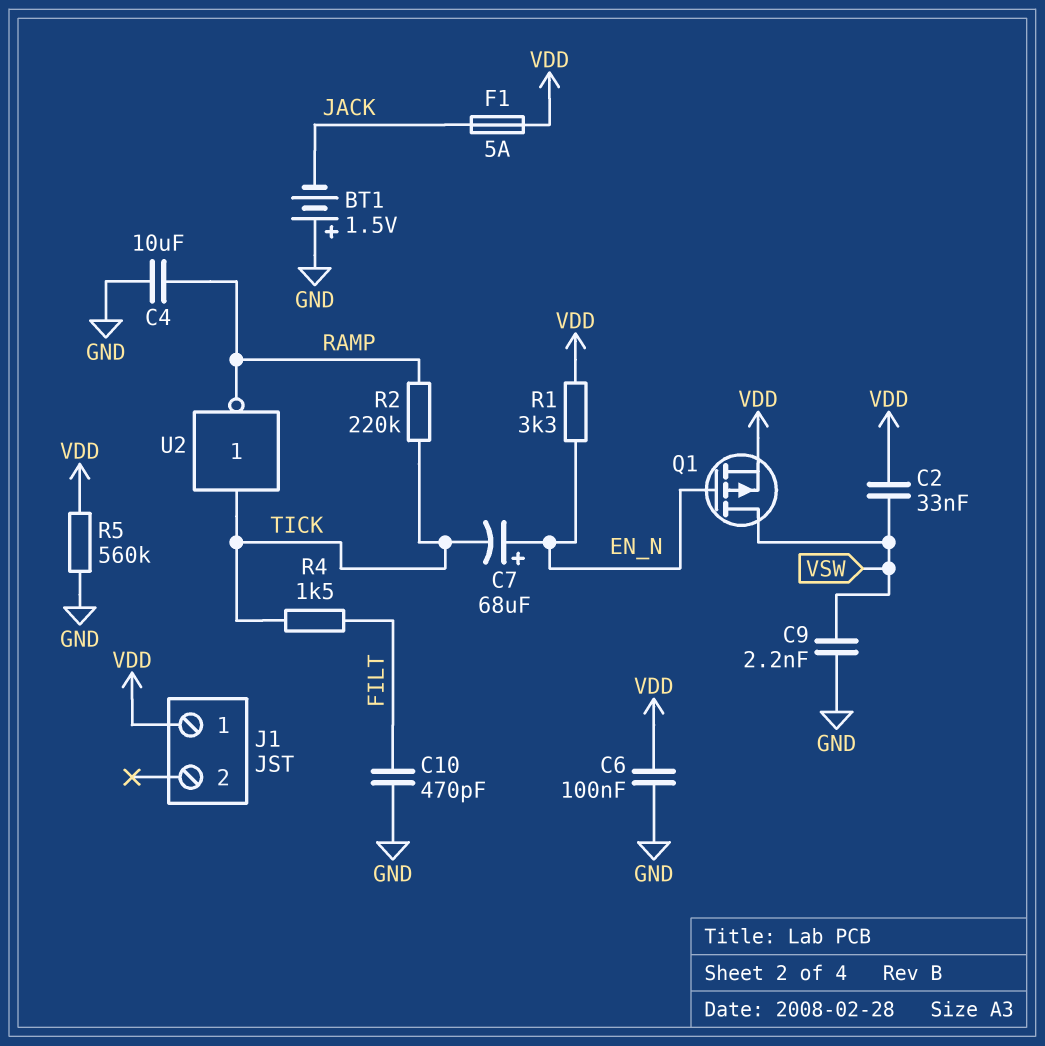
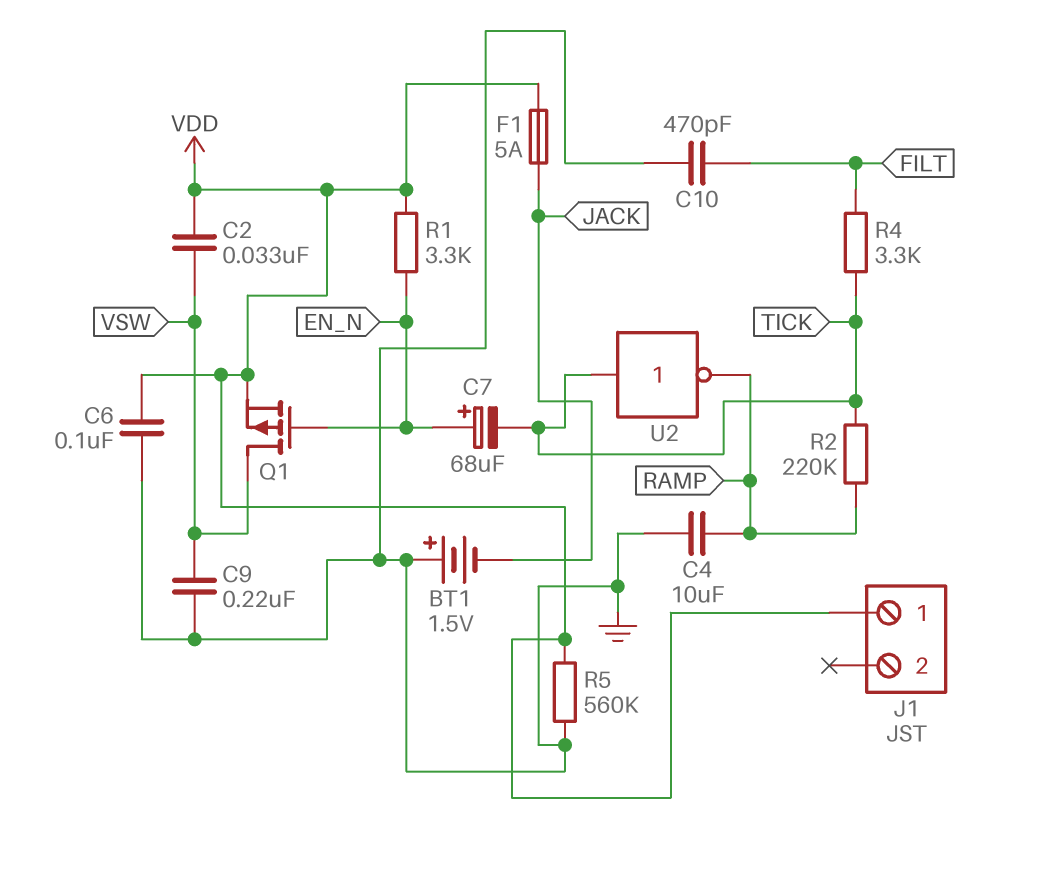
C9: 2.2nF (GND, VSW) -> 220nF (GND, VSW)
R4: 1.5k (FILT, TICK) -> 3.3k (FILT, TICK)

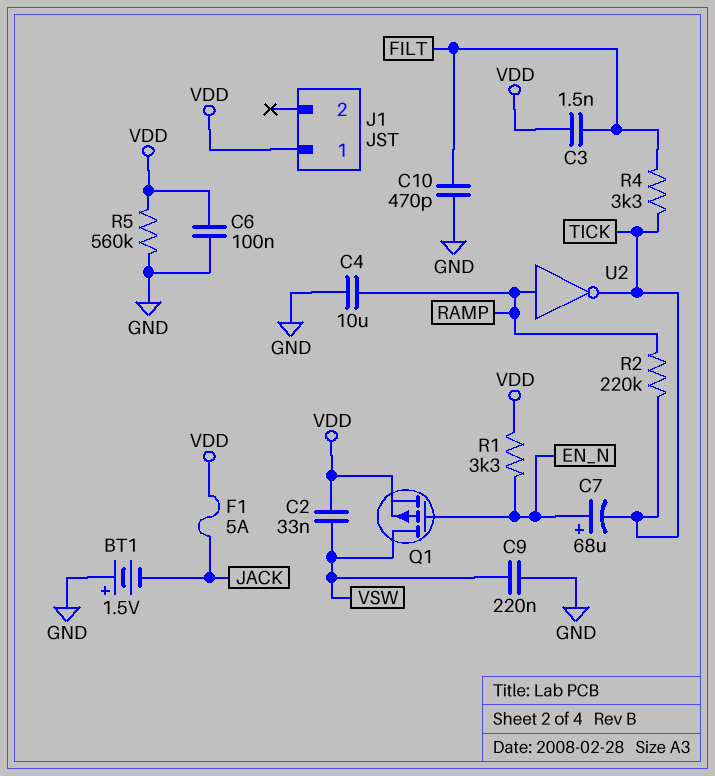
C3: none -> 1.5nF (FILT, VDD)
U2: NOT (in TICK, out RAMP) -> NOT (in RAMP, out TICK)

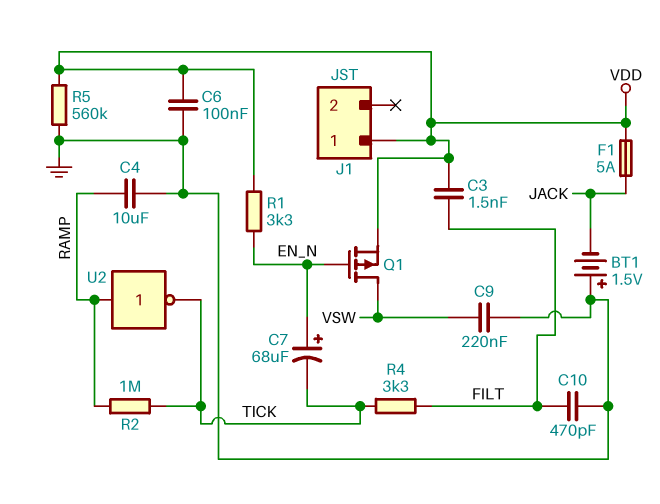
C2: 33nF (VDD, VSW) -> none
R2: 220k (RAMP, TICK) -> 1M (RAMP, TICK)

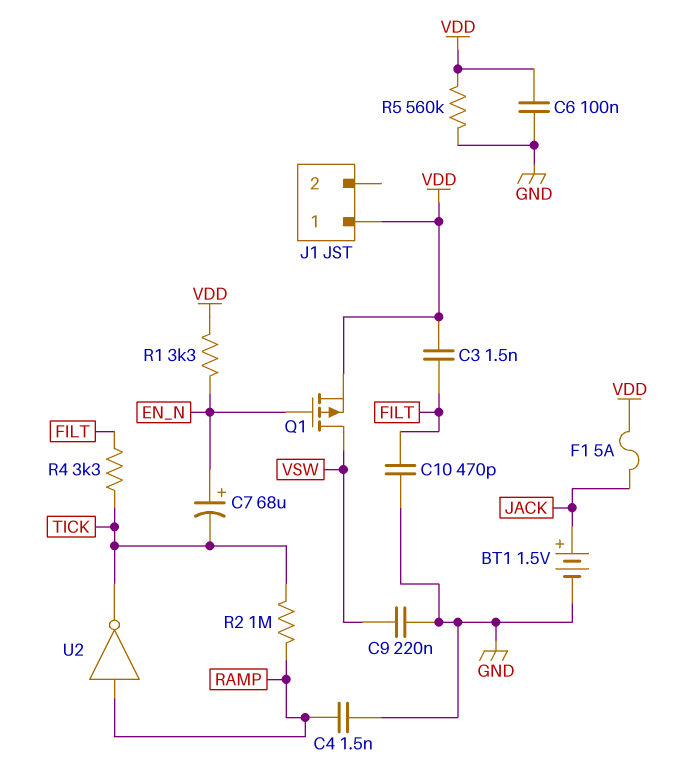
BT1: 1.5V (plus GND, minus JACK) -> 1.5V (plus JACK, minus GND)
C4: 10uF (GND, RAMP) -> 1.5nF (GND, RAMP)

